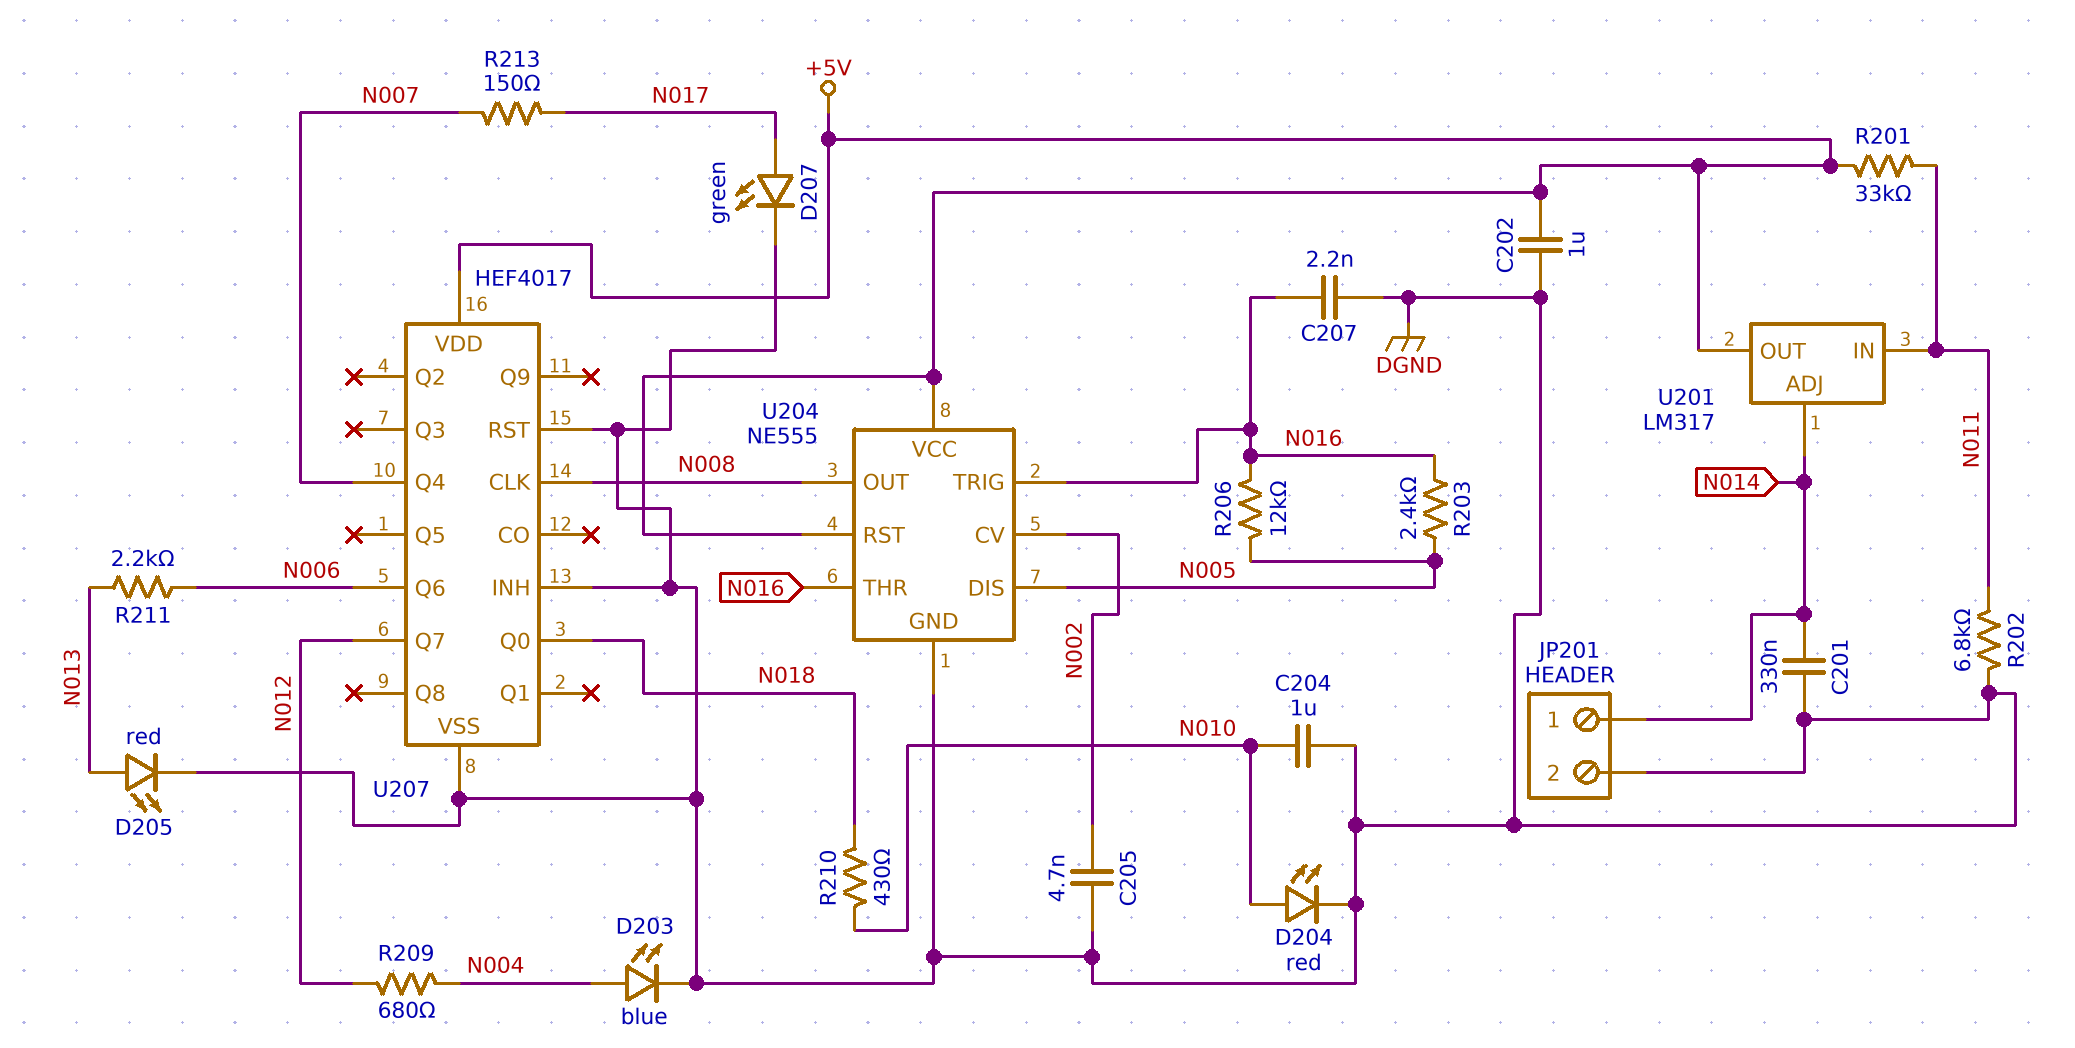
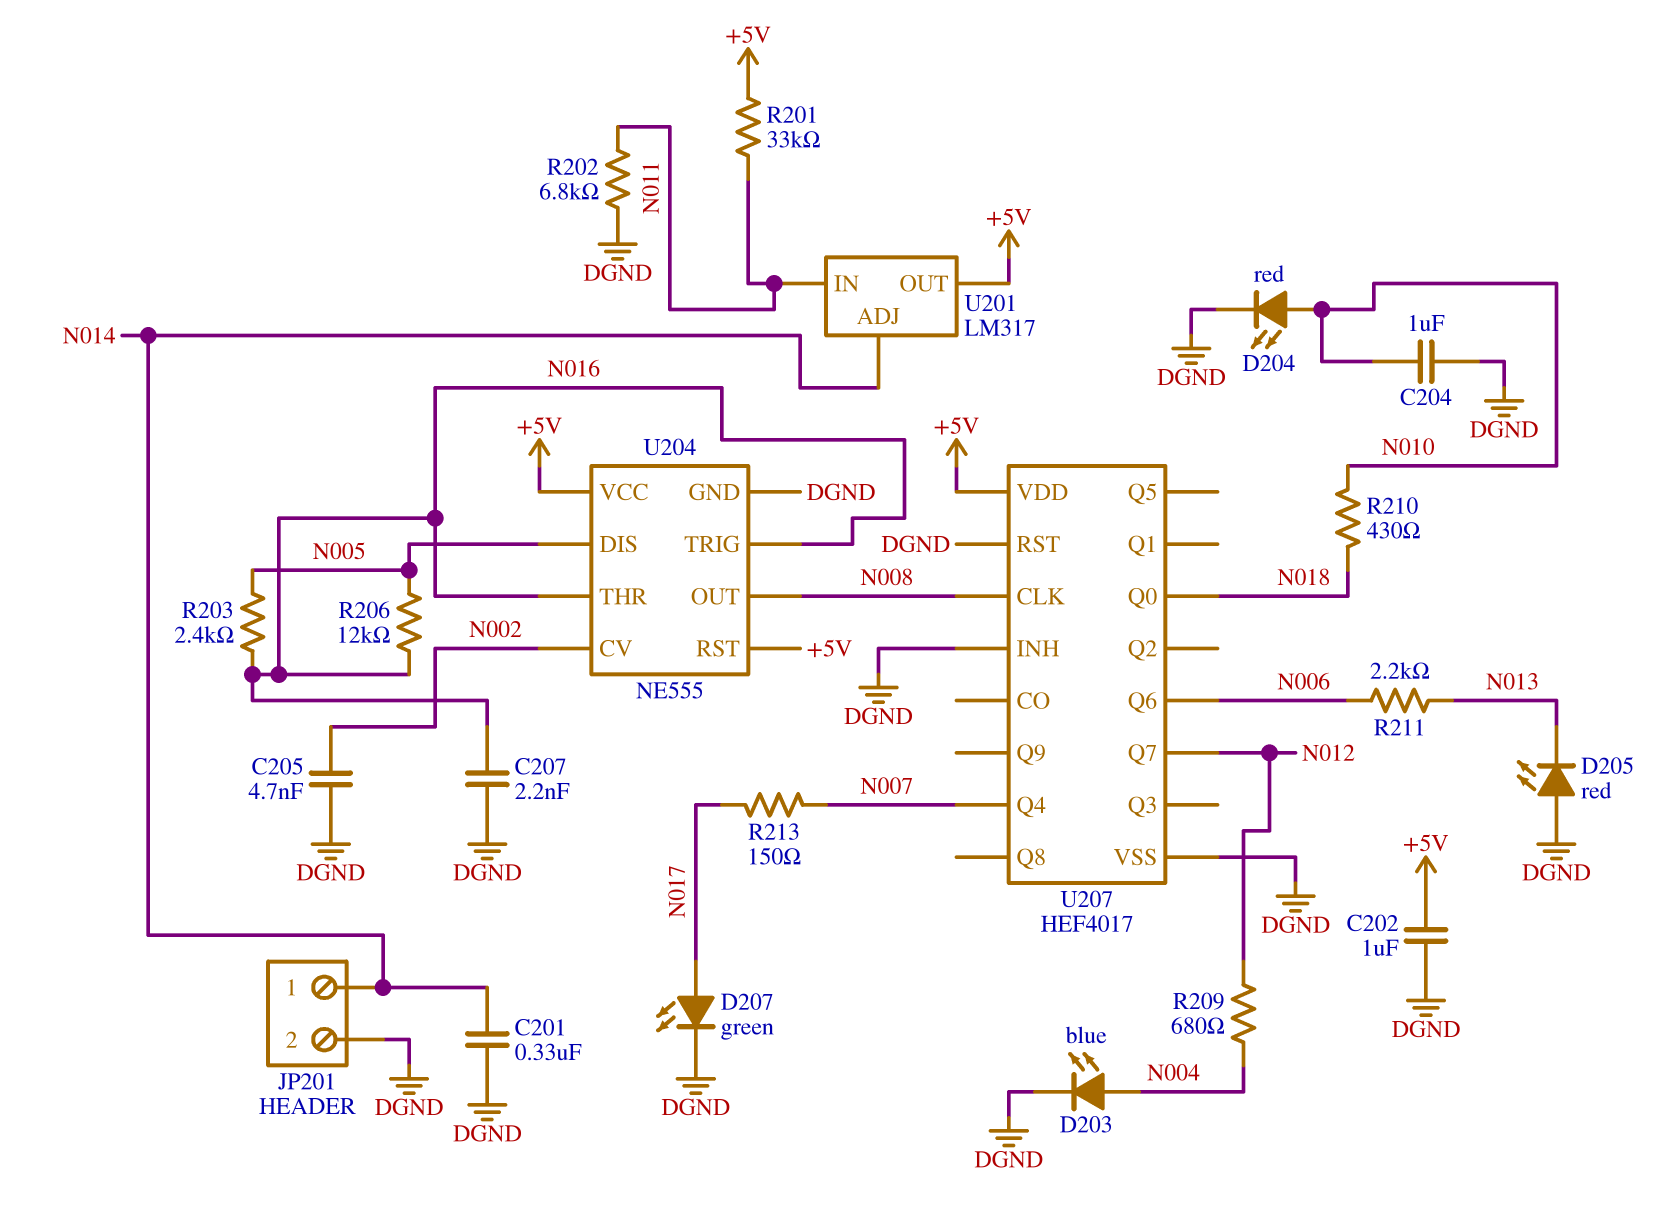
D205: LED red (A N013, K DGND) -> LED red (A DGND, K N013)

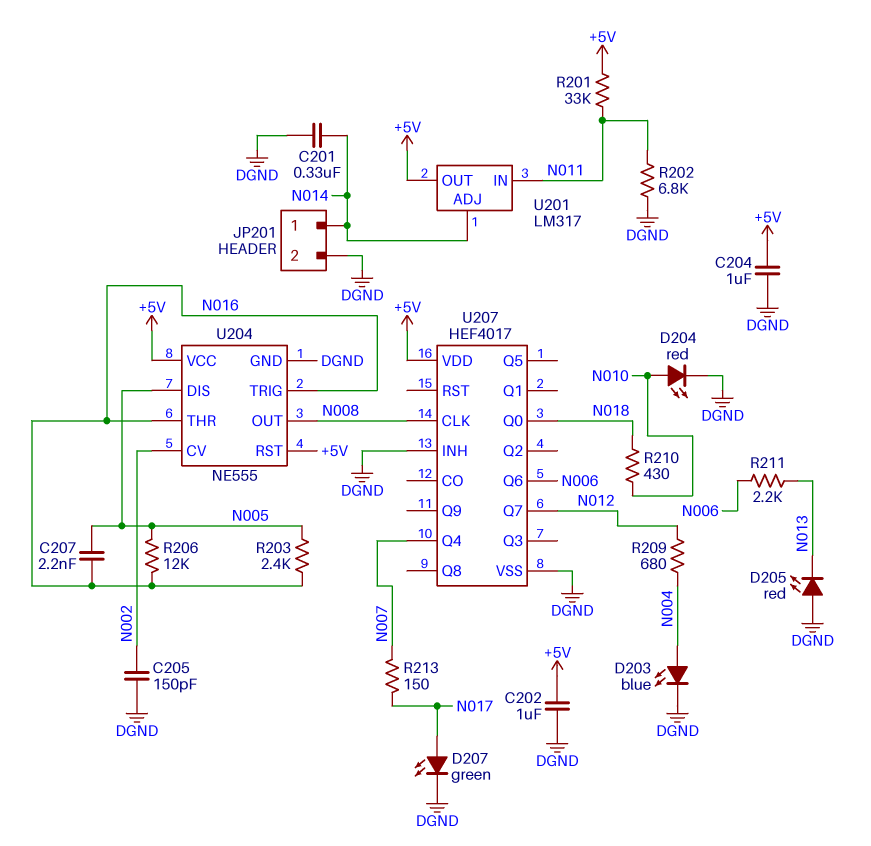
C204: 1uF (DGND, N010) -> 1uF (+5V, DGND)
C205: 4.7nF (DGND, N002) -> 150pF (DGND, N002)
C207: 2.2nF (DGND, N016) -> 2.2nF (N005, N016)
U207 pin RST: DGND -> none

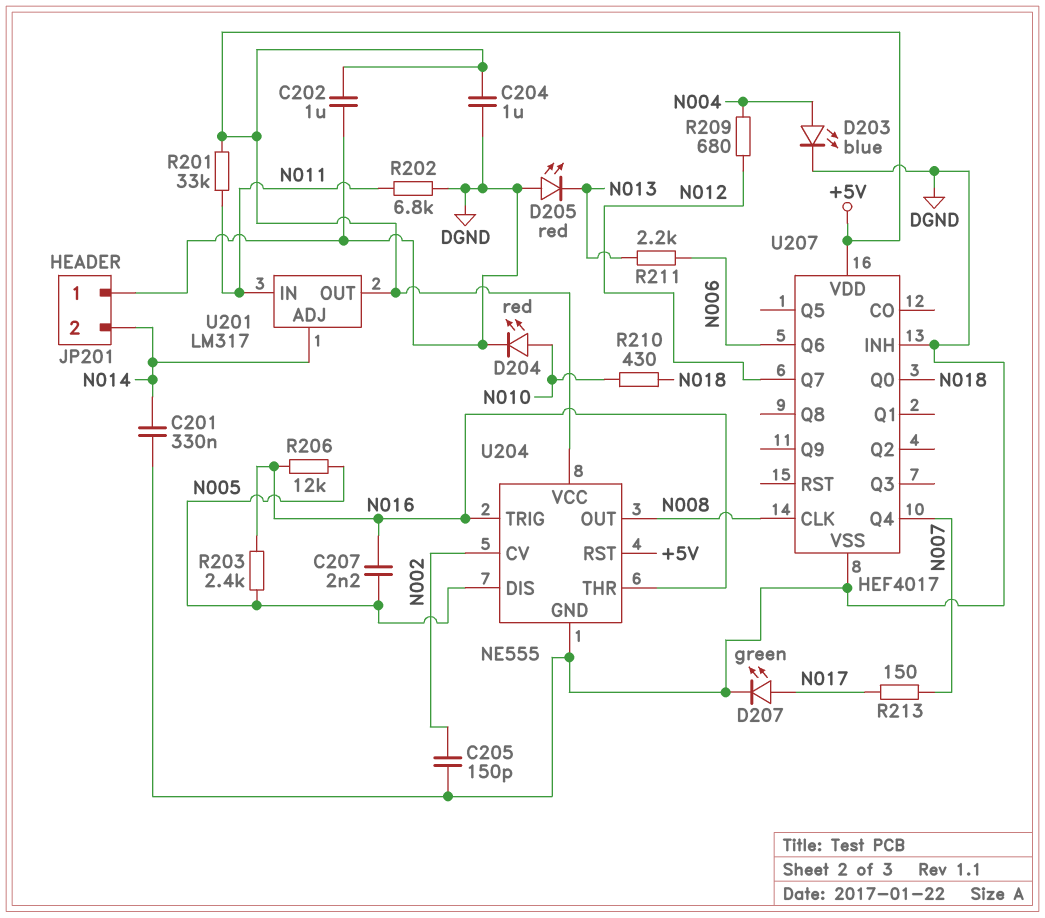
JP201 pin 1: N014 -> DGND
JP201 pin 2: DGND -> N014

